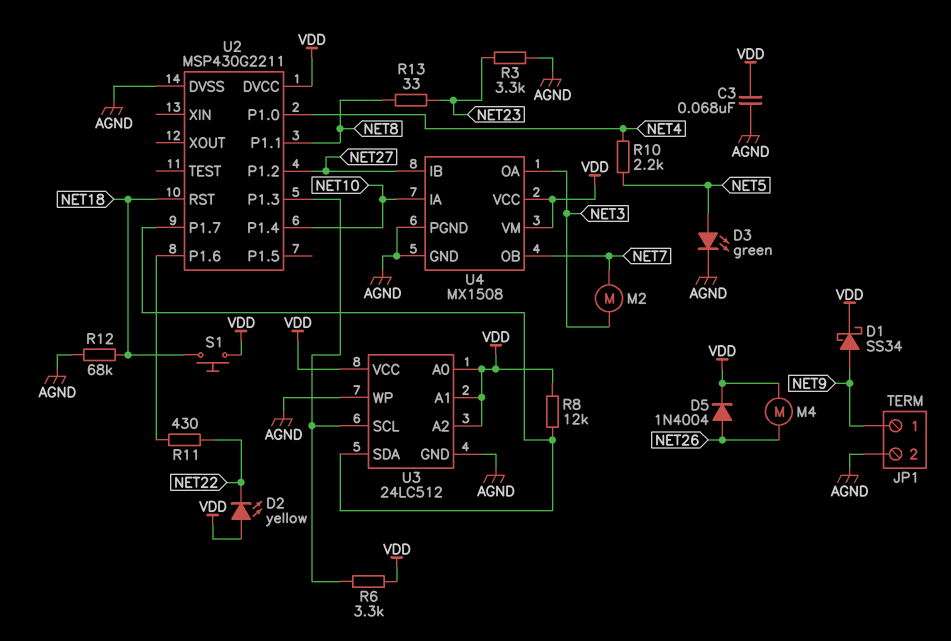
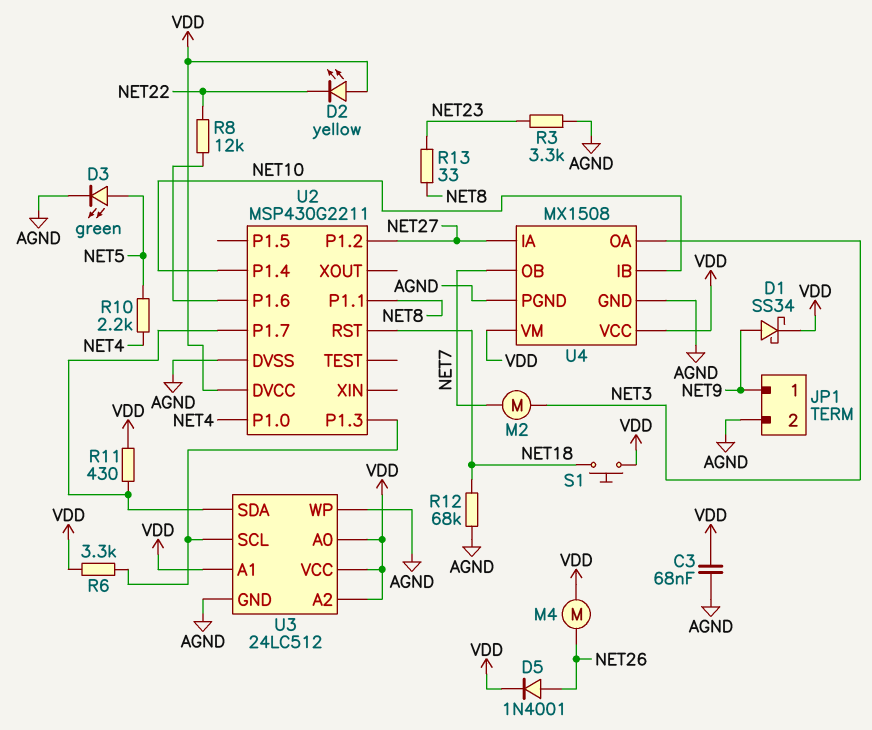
D5: diode 1N4004 (A NET26, K VDD) -> diode 1N4001 (A NET26, K VDD)
R8: 12k (U2/P1.7, VDD) -> 12k (NET22, U2/P1.6)
R11: 430 (NET22, U2/P1.6) -> 430 (U2/P1.7, VDD)
U4 pin IA: NET10 -> NET27
U4 pin IB: NET27 -> NET10

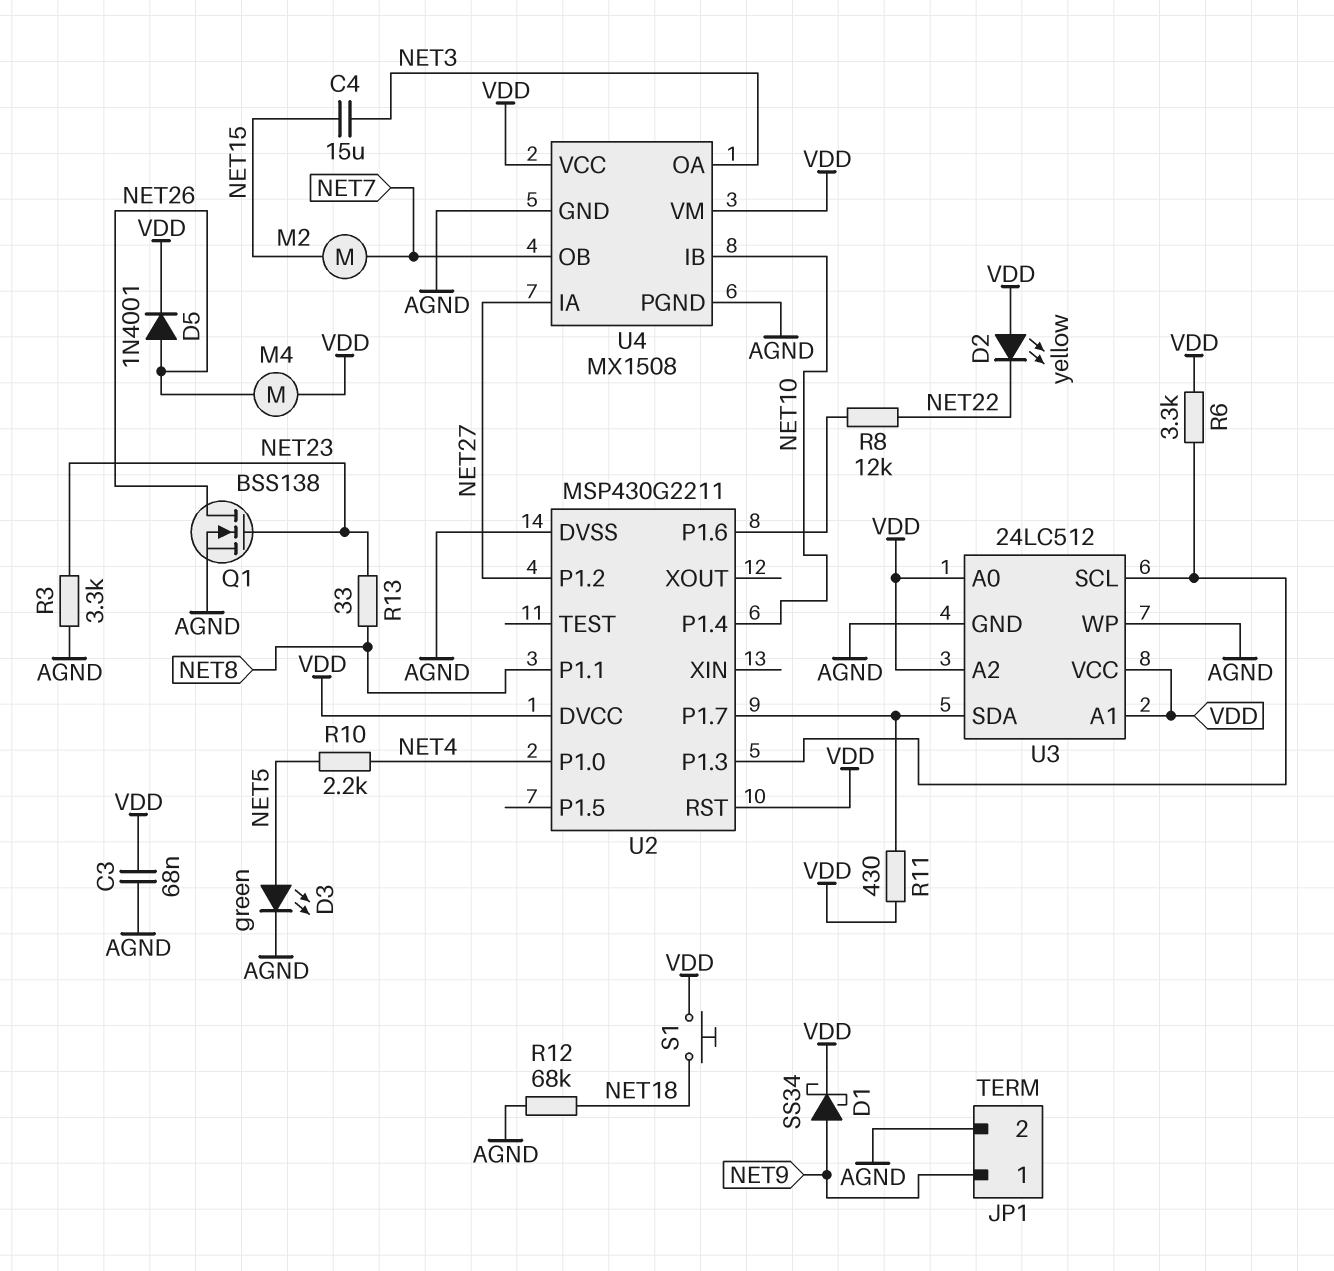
C4: none -> 15uF (NET3, NET15)
M2: motor (NET3, NET7) -> motor (NET7, NET15)
Q1: none -> NMOS BSS138 (G NET23, D NET26, S AGND)
U2 pin RST: NET18 -> VDD

